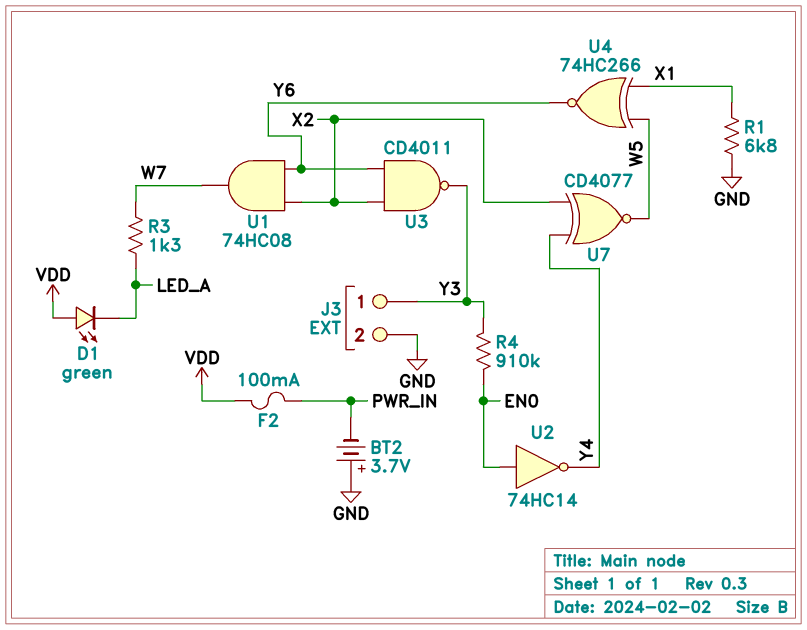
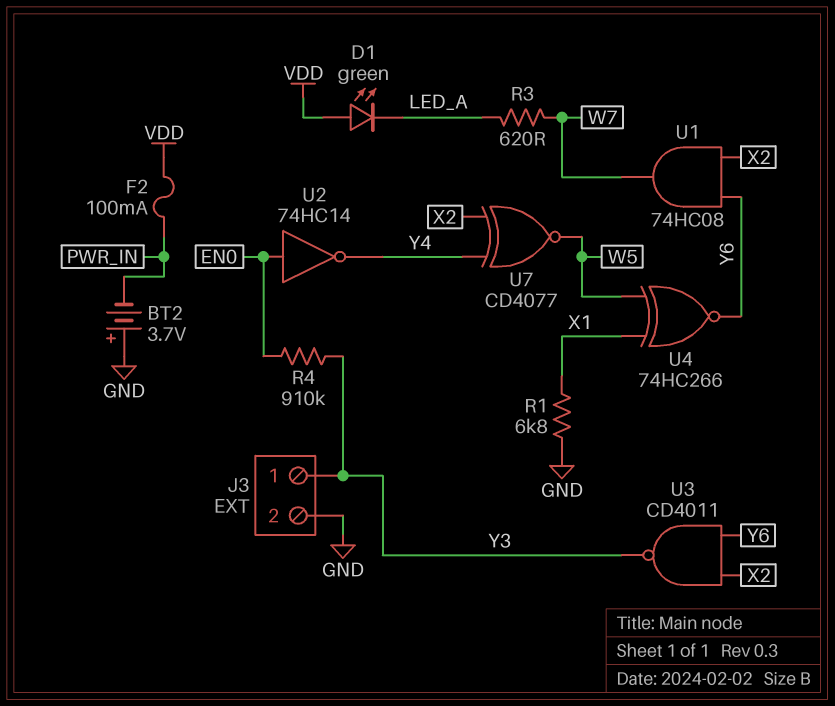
R3: 1.3k (LED_A, W7) -> 620 (LED_A, W7)

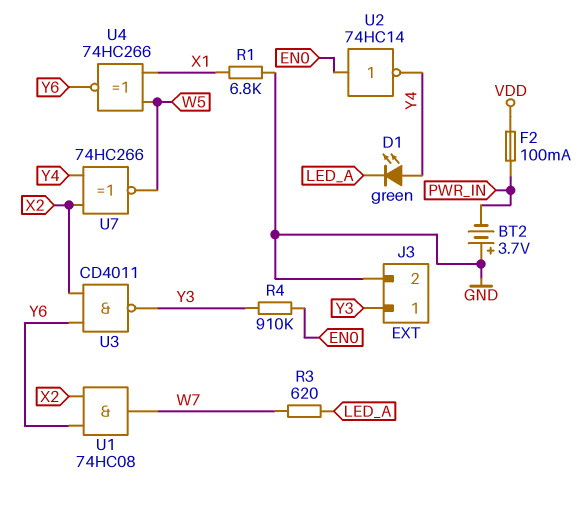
D1: LED green (A VDD, K LED_A) -> LED green (A Y4, K LED_A)
U7: XNOR CD4077 (in X2, in Y4, out W5) -> XNOR 74HC266 (in X2, in Y4, out W5)

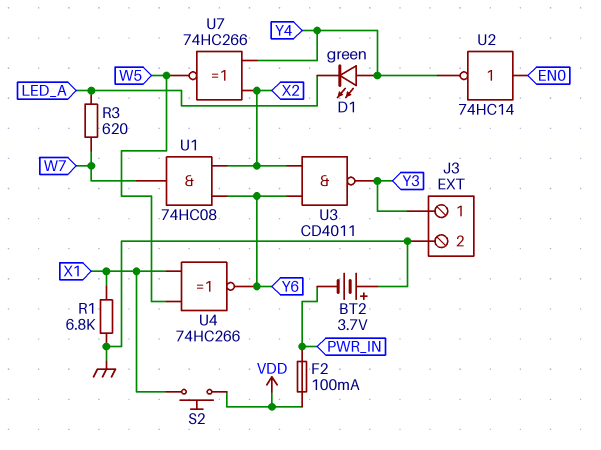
R4: 910k (EN0, Y3) -> none
S2: none -> button (VDD, X1)

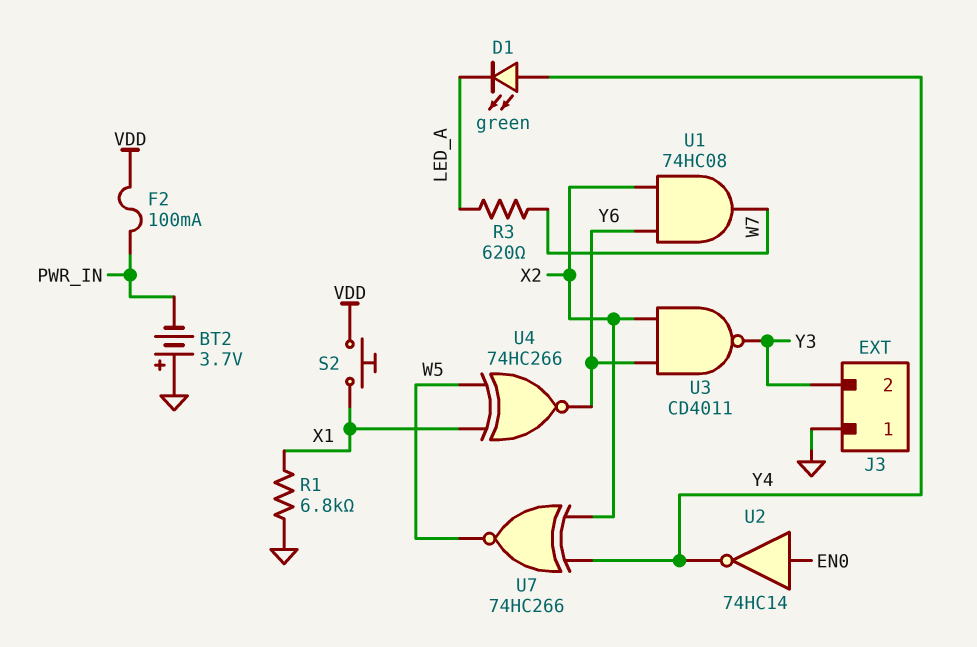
J3 pin 1: Y3 -> GND
J3 pin 2: GND -> Y3

